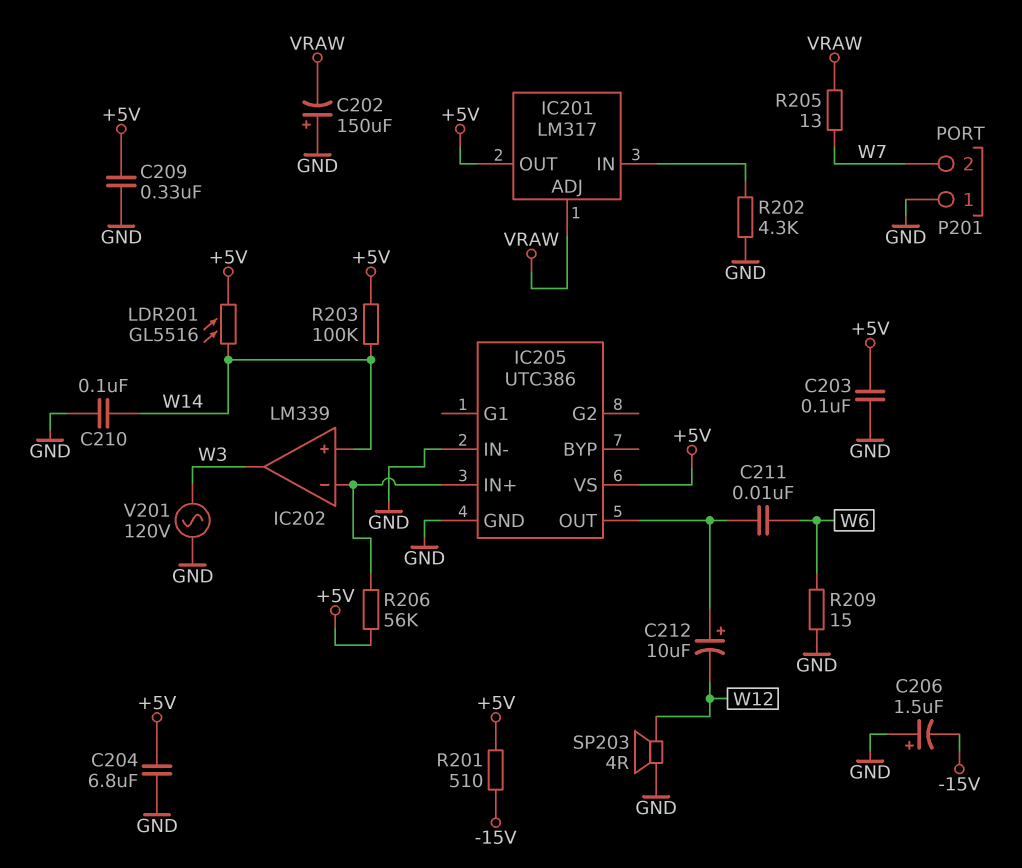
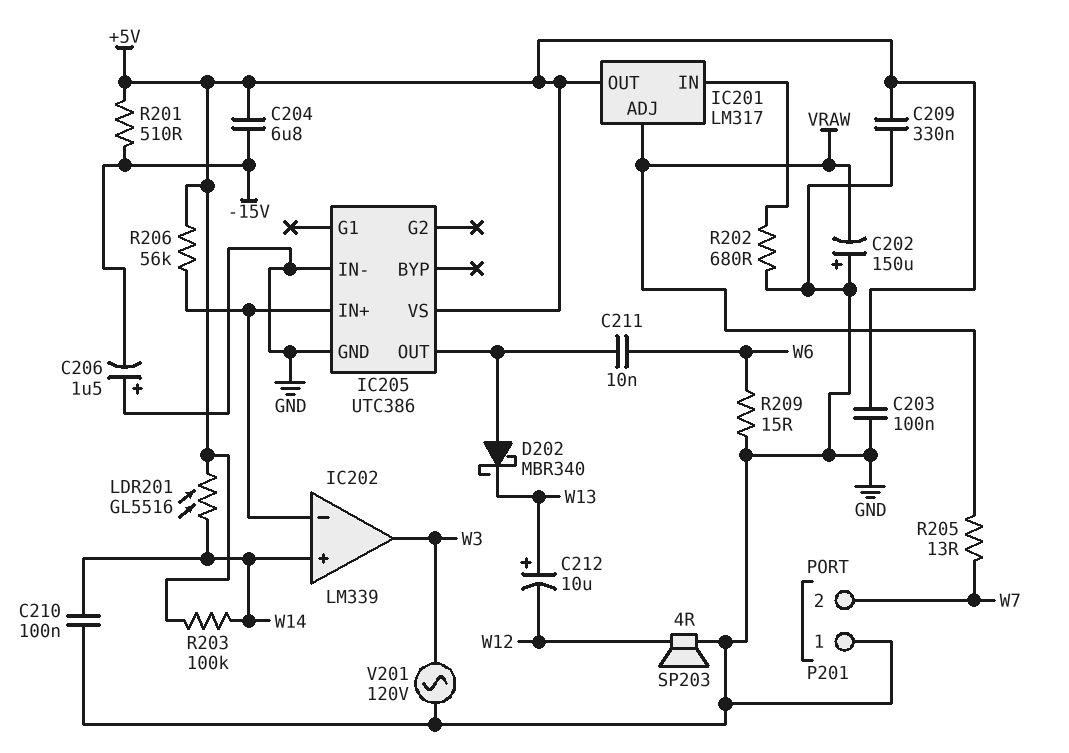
C204: 6.8uF (+5V, GND) -> 6.8uF (+5V, -15V)
C212: 10uF (plus IC205/OUT, minus W12) -> 10uF (plus W13, minus W12)
D202: none -> schottky MBR340 (A IC205/OUT, K W13)
R202: 4.3k (GND, IC201/IN) -> 680 (GND, IC201/IN)

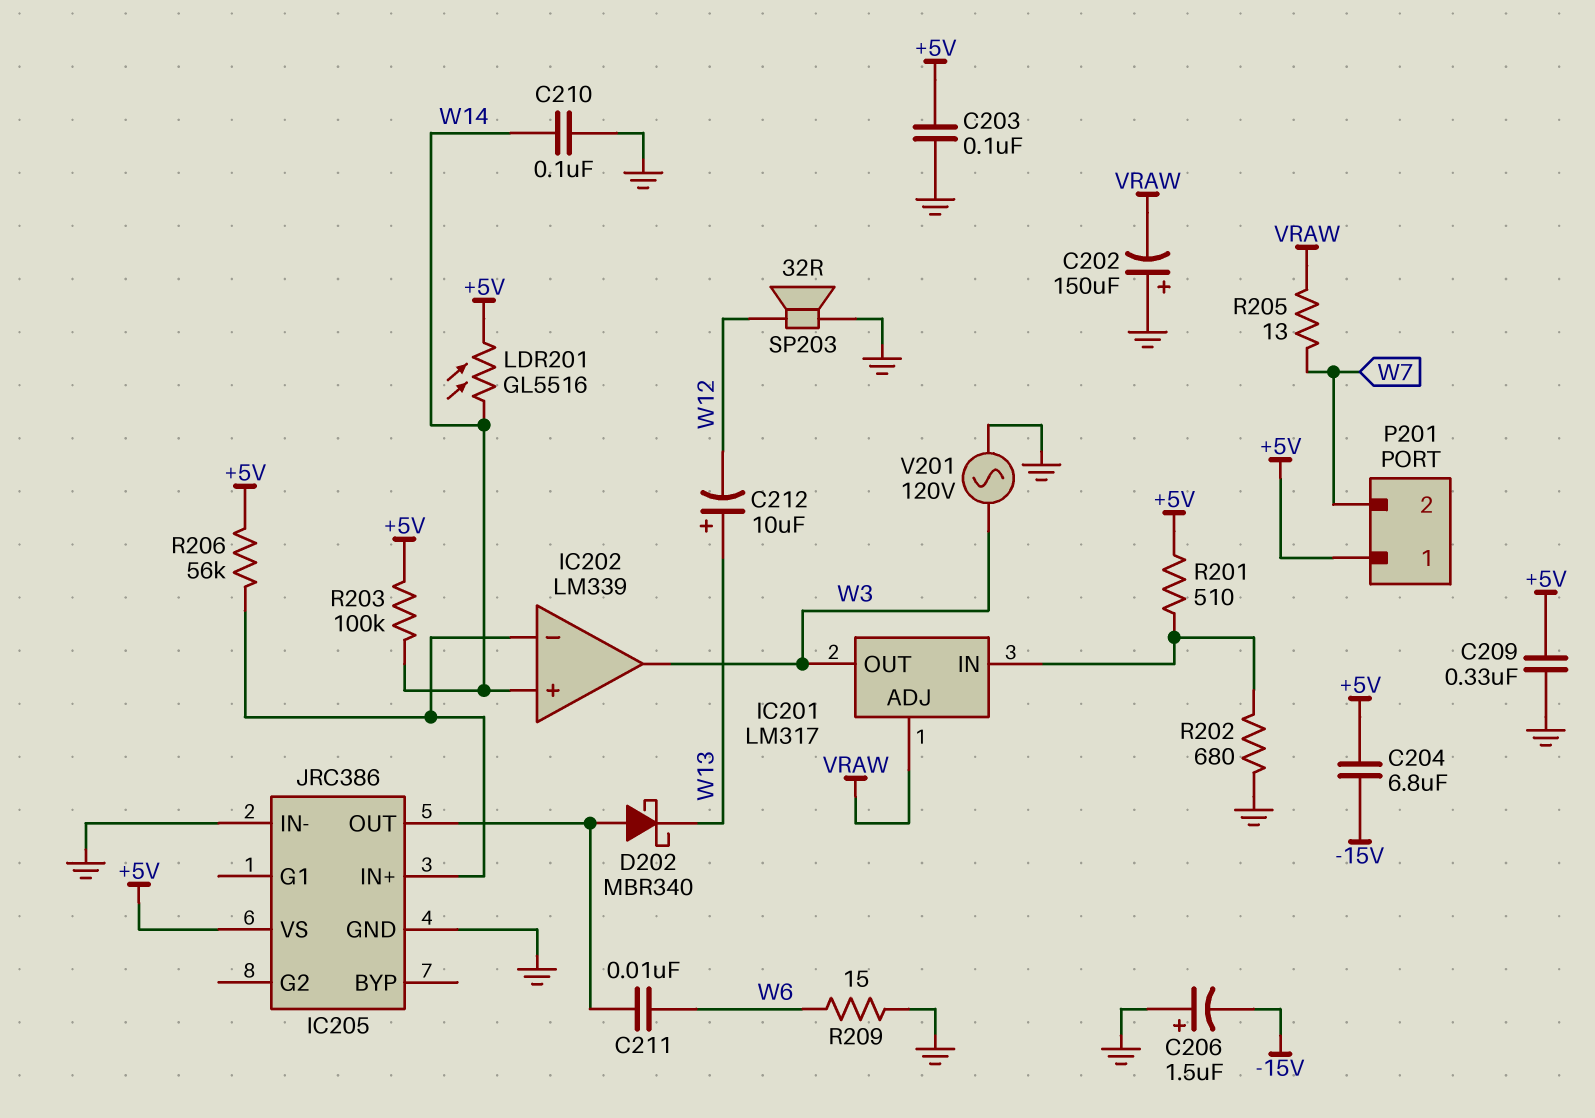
IC201 pin OUT: +5V -> W3
IC205: UTC386 -> JRC386
P201 pin 1: GND -> +5V
R201: 510 (+5V, -15V) -> 510 (+5V, IC201/IN)
SP203: speaker 4R (GND, W12) -> speaker 32R (GND, W12)

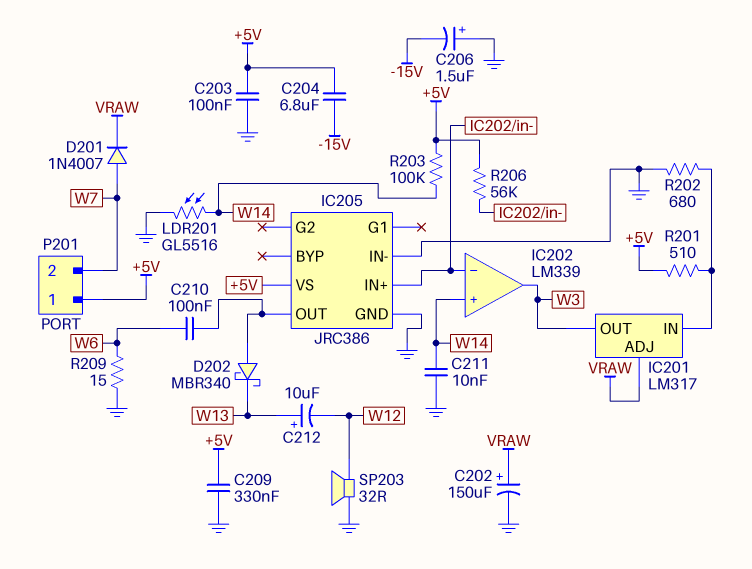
C202: 150uF (plus GND, minus VRAW) -> 150uF (plus VRAW, minus GND)
C210: 100nF (GND, W14) -> 100nF (IC205/OUT, W6)
C211: 10nF (IC205/OUT, W6) -> 10nF (GND, W14)
D201: none -> diode 1N4007 (A W7, K VRAW)
LDR201: GL5516 (+5V, W14) -> GL5516 (GND, W14)
R205: 13 (VRAW, W7) -> none
V201: AC 120V (GND, W3) -> none

